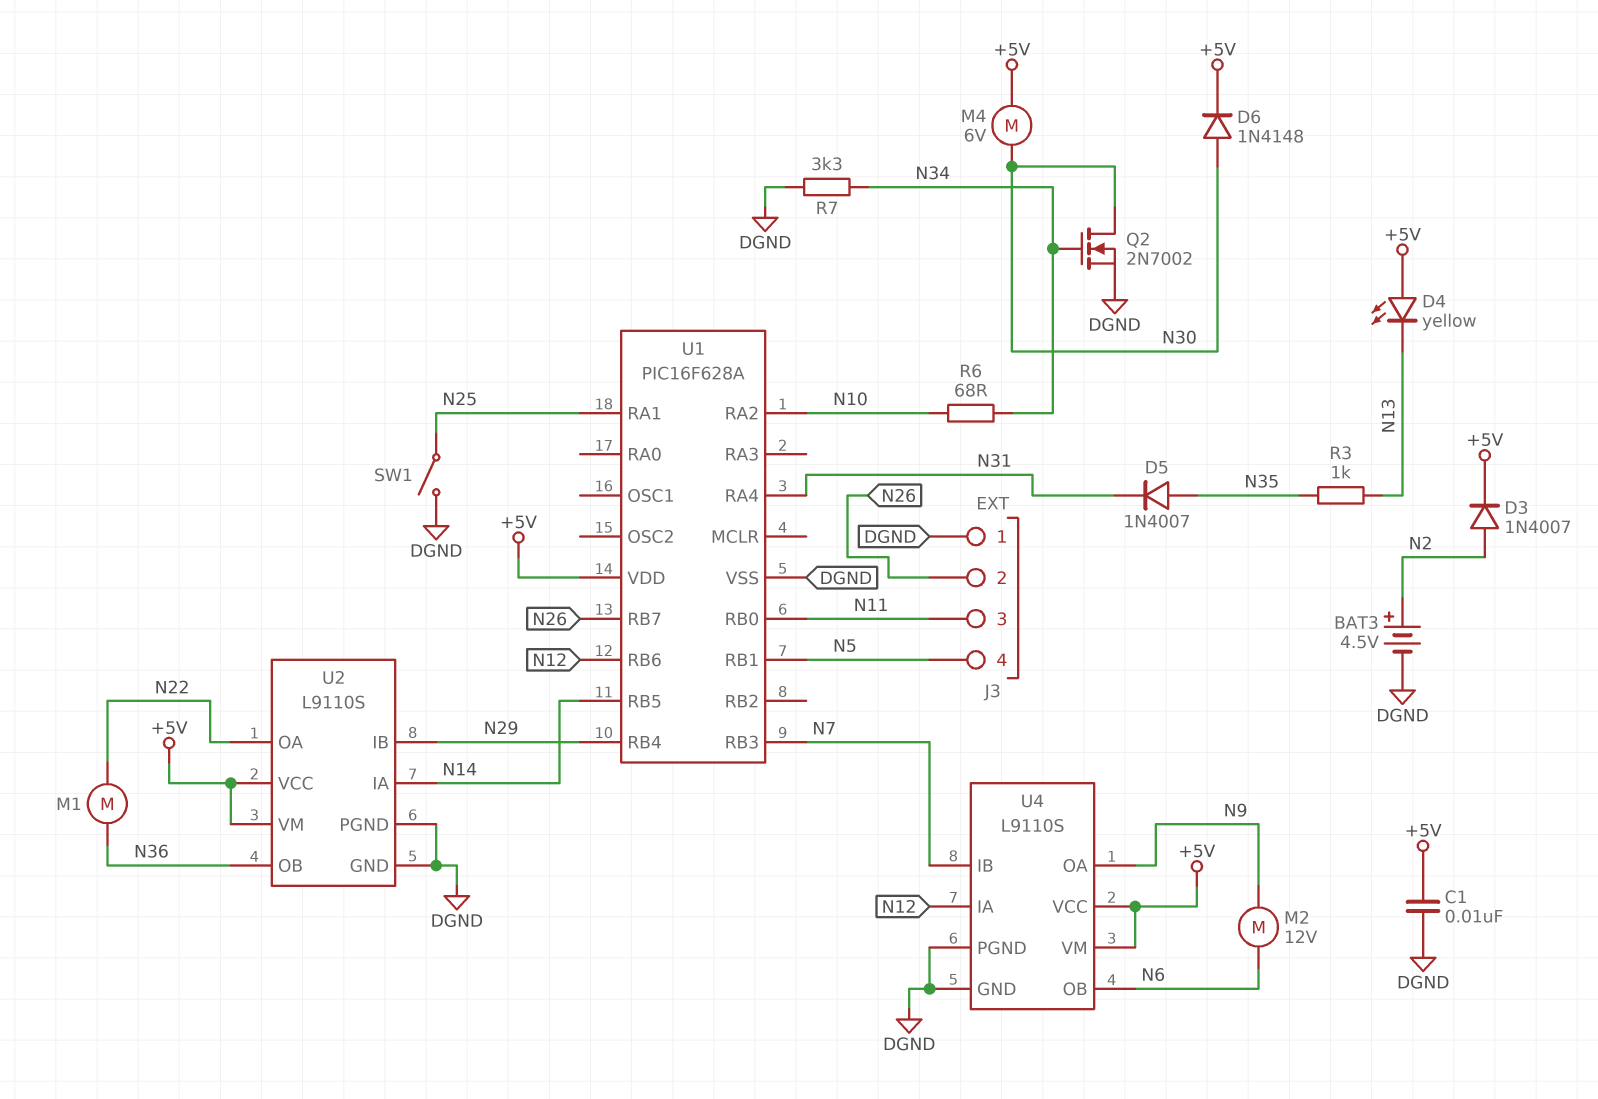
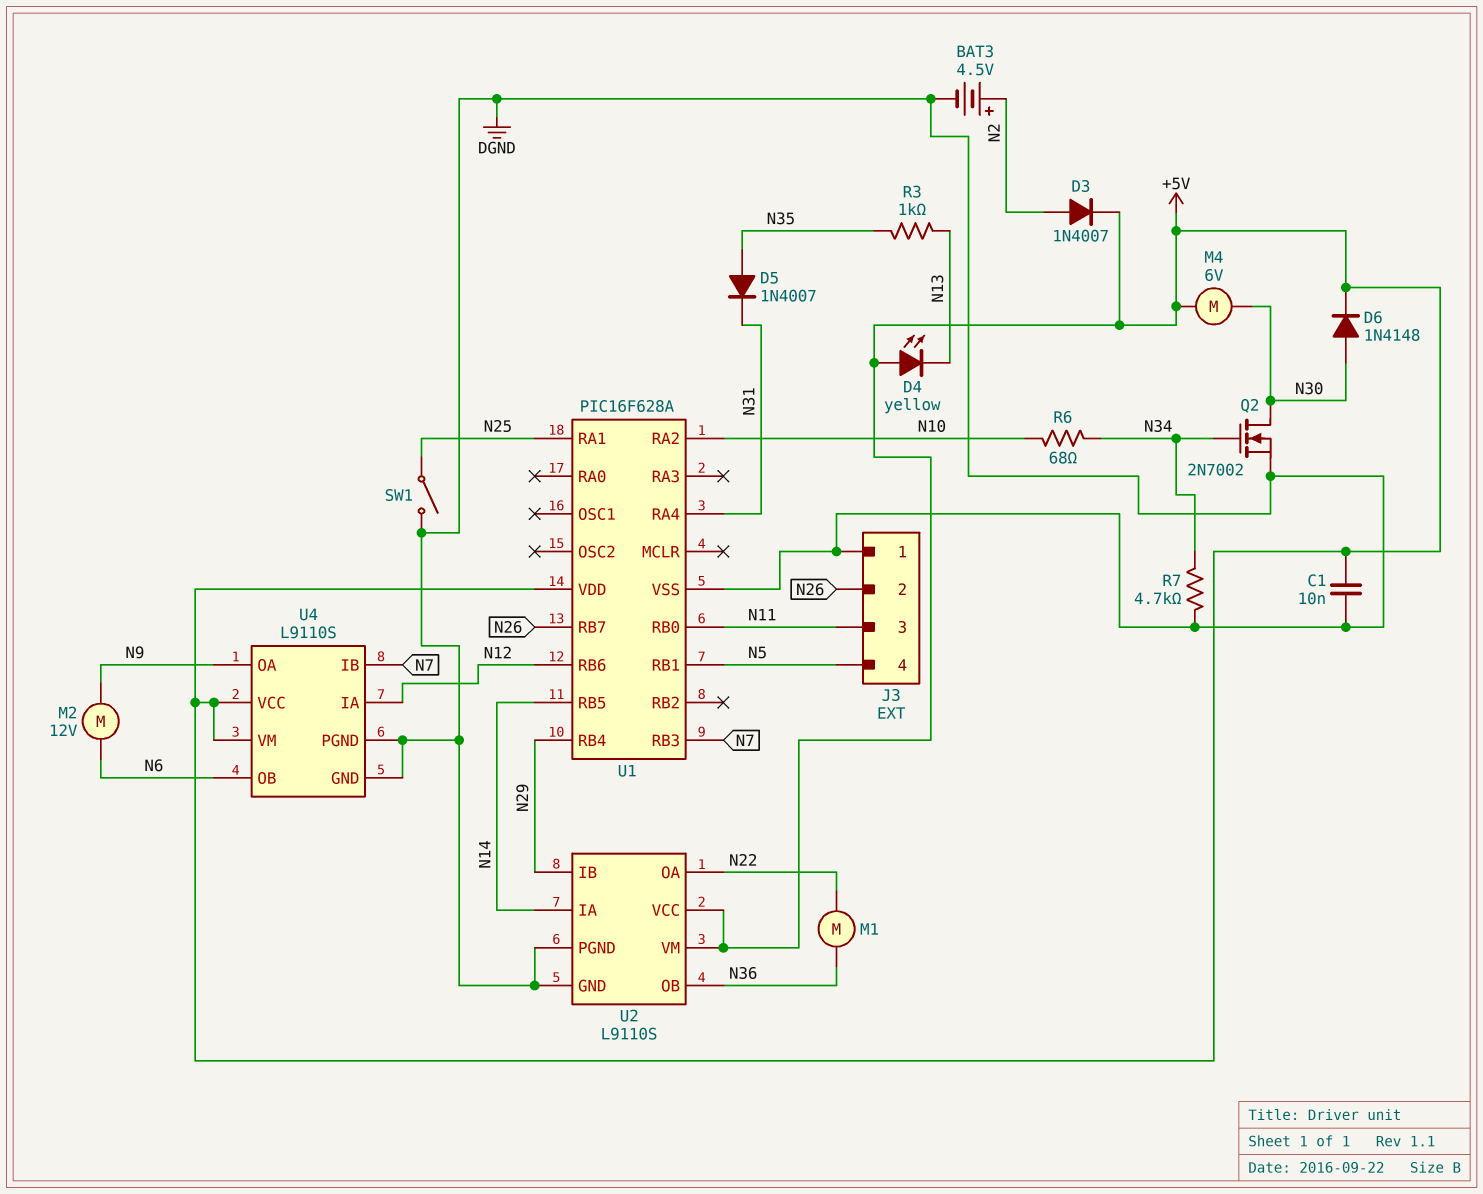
R7: 3.3k (DGND, N34) -> 4.7k (DGND, N34)

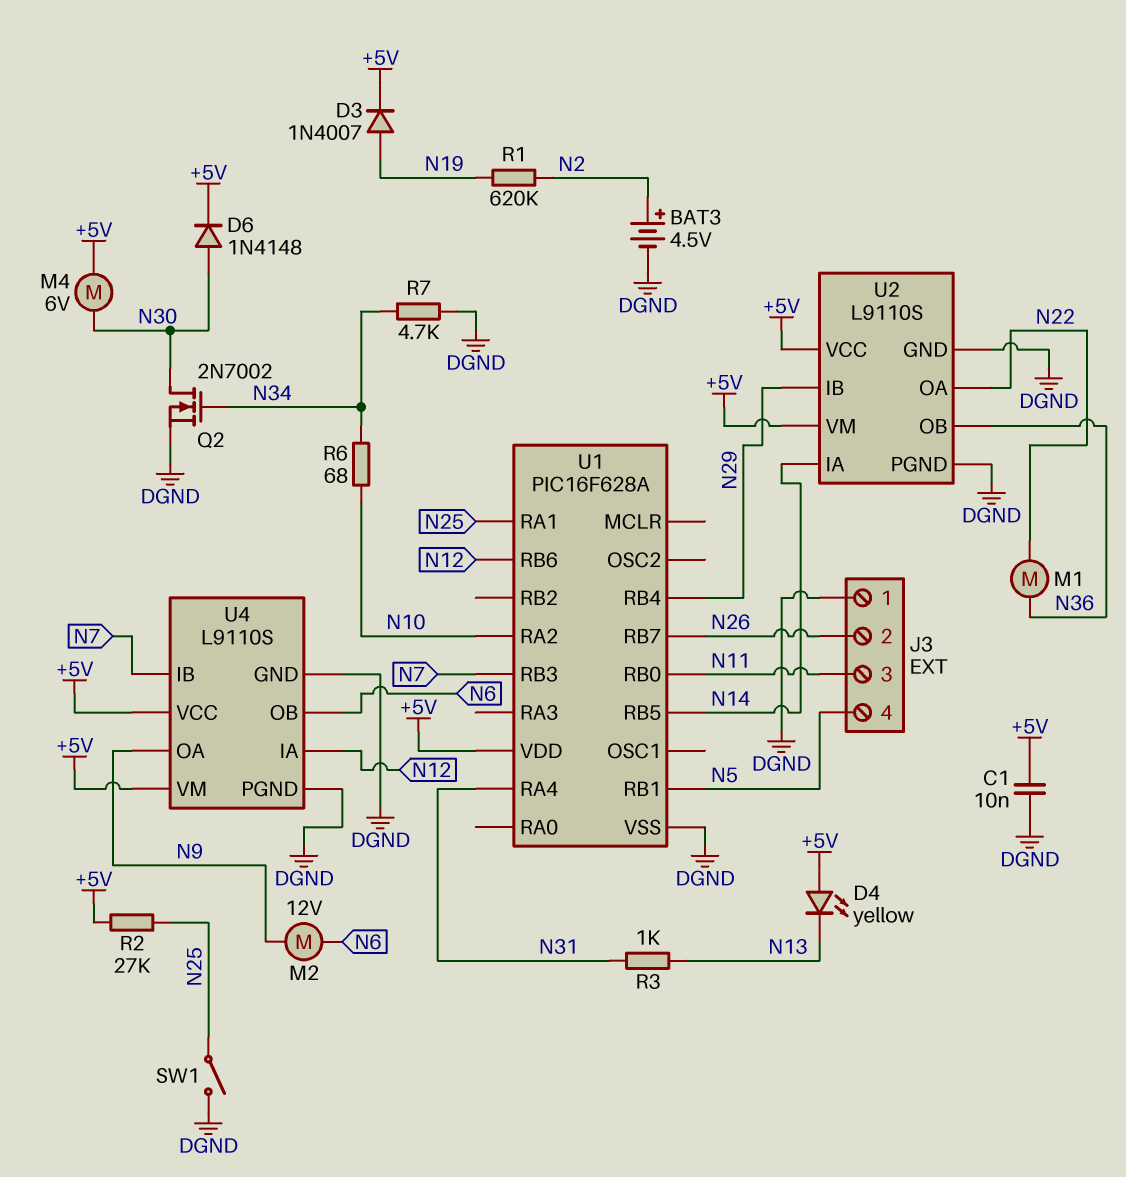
D3: diode 1N4007 (A N2, K +5V) -> diode 1N4007 (A N19, K +5V)
D5: diode 1N4007 (A N35, K N31) -> none
R1: none -> 620k (N2, N19)
R2: none -> 27k (+5V, N25)
R3: 1k (N13, N35) -> 1k (N13, N31)

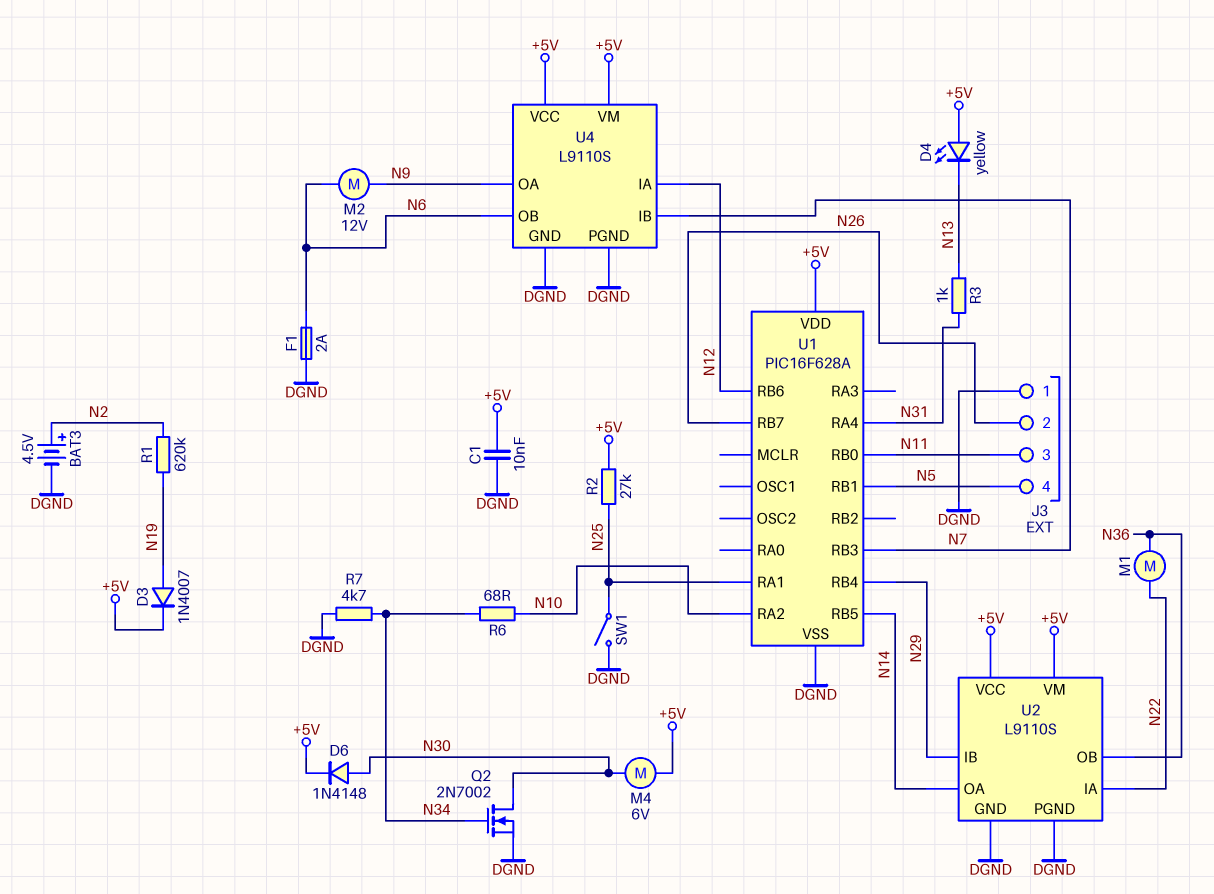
F1: none -> 2A (DGND, N6)
U2 pin IA: N14 -> N22
U2 pin OA: N22 -> N14

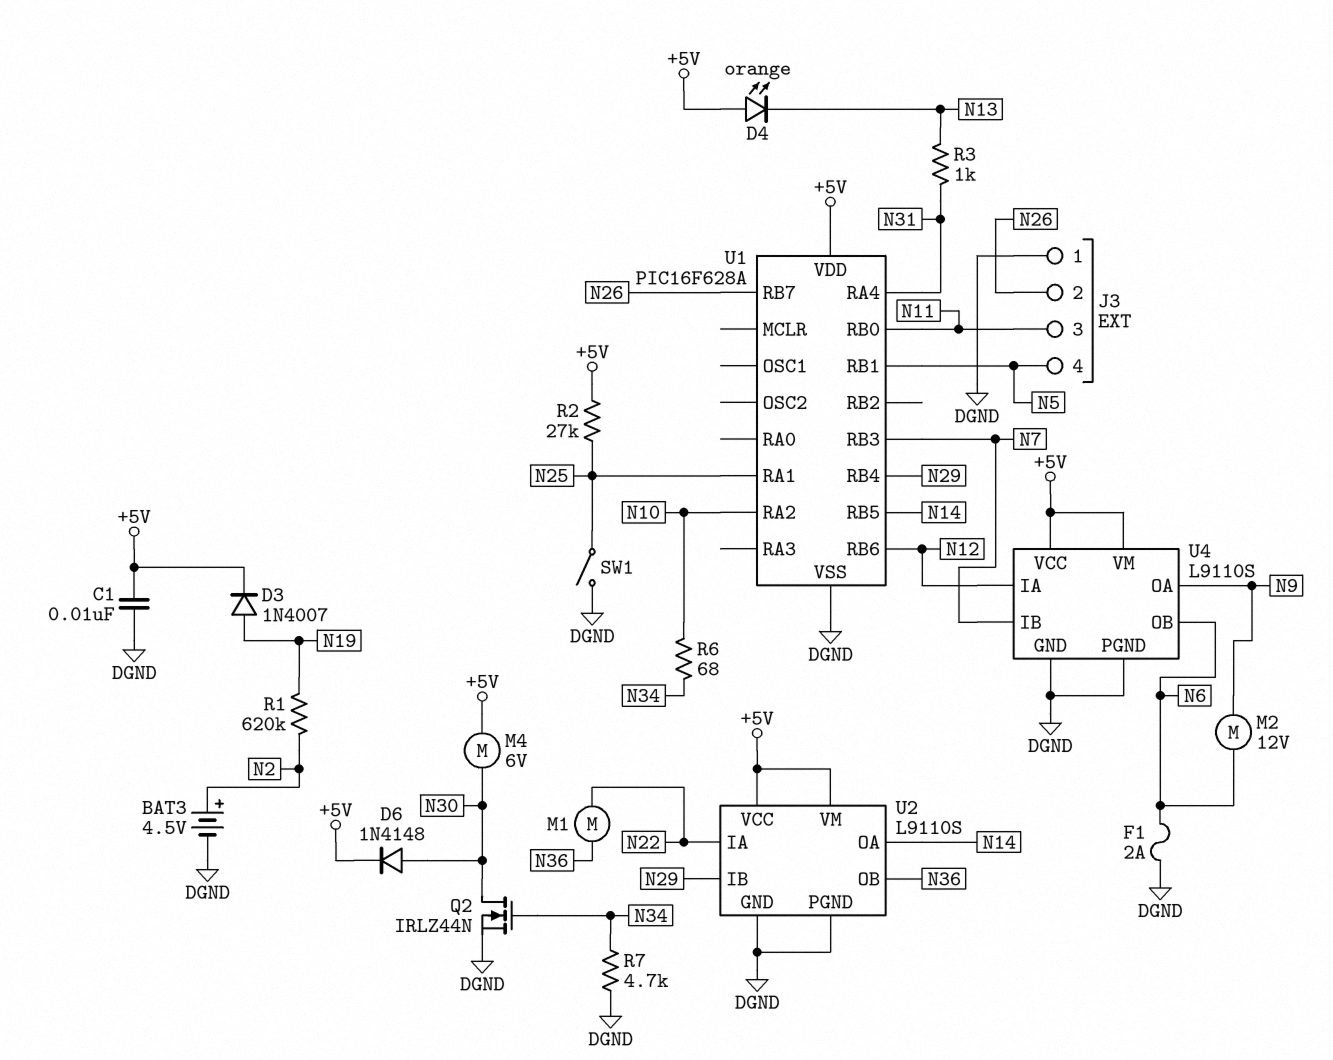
D4: LED yellow (A +5V, K N13) -> LED orange (A +5V, K N13)
Q2: NMOS 2N7002 (G N34, D N30, S DGND) -> NMOS IRLZ44N (G N34, D N30, S DGND)

